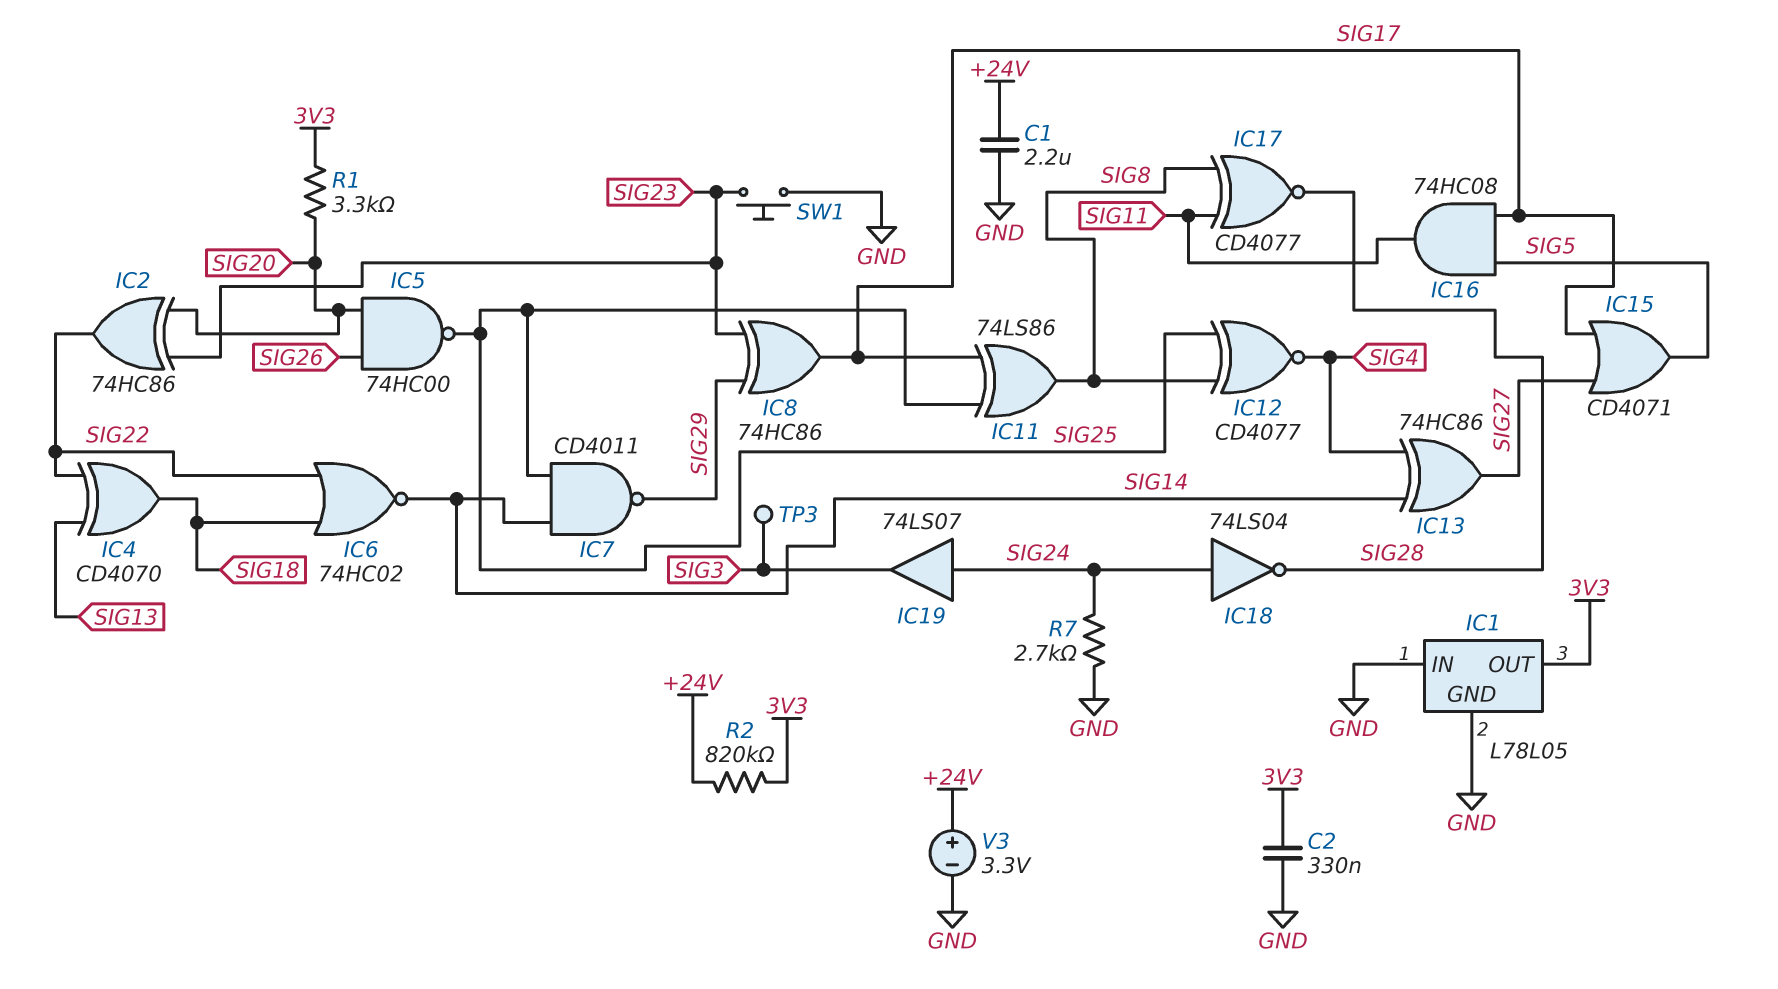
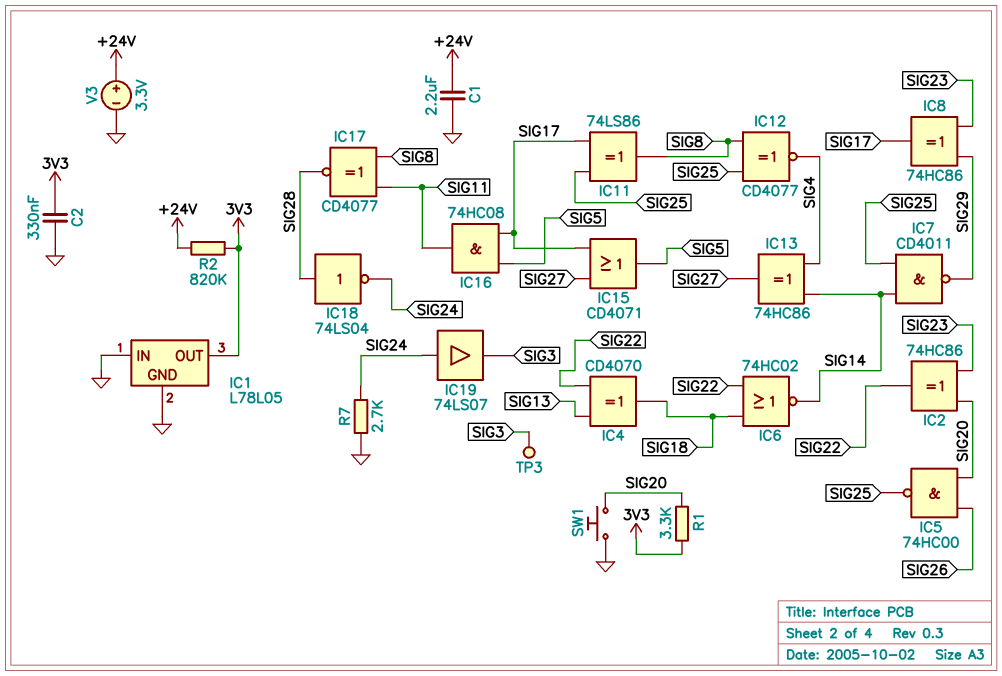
IC18: NOT 74LS04 (in SIG24, out SIG28) -> NOT 74LS04 (in SIG28, out SIG24)
SW1: button (GND, SIG23) -> button (GND, SIG20)

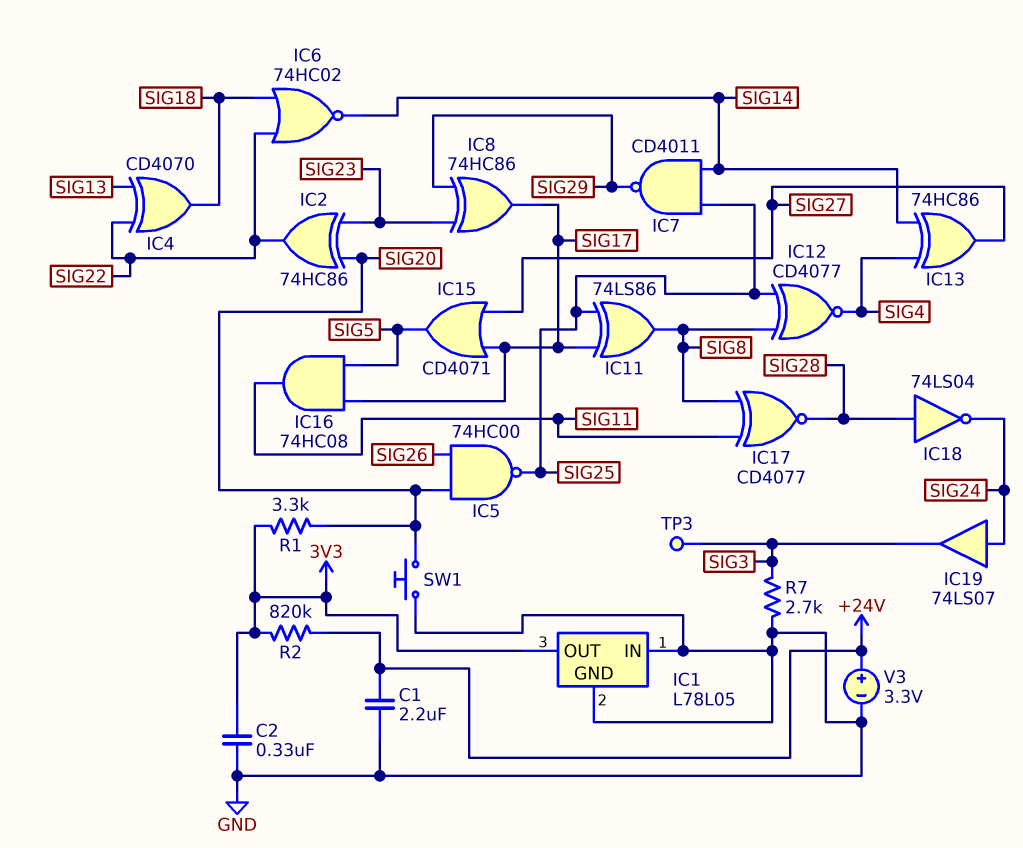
R7: 2.7k (GND, SIG24) -> 2.7k (GND, SIG3)

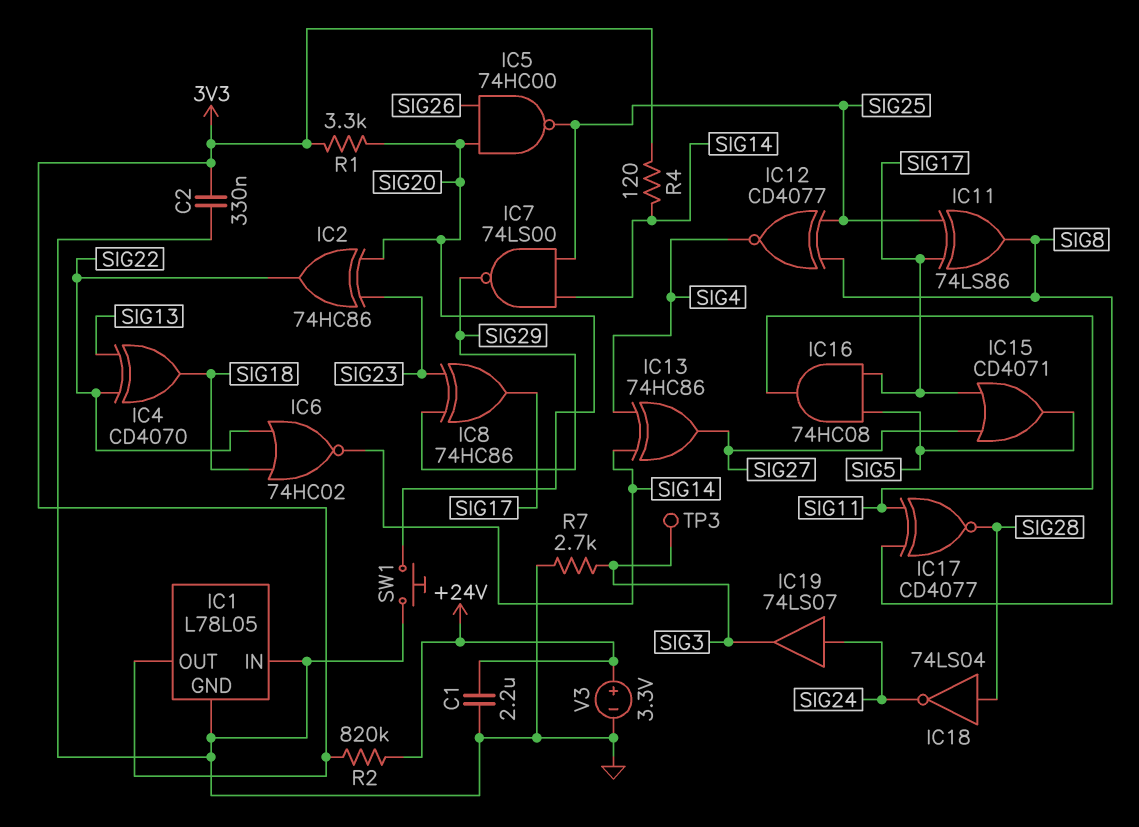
IC7: NAND CD4011 (in SIG14, in SIG25, out SIG29) -> NAND 74LS00 (in SIG14, in SIG25, out SIG29)
R4: none -> 120 (3V3, SIG14)

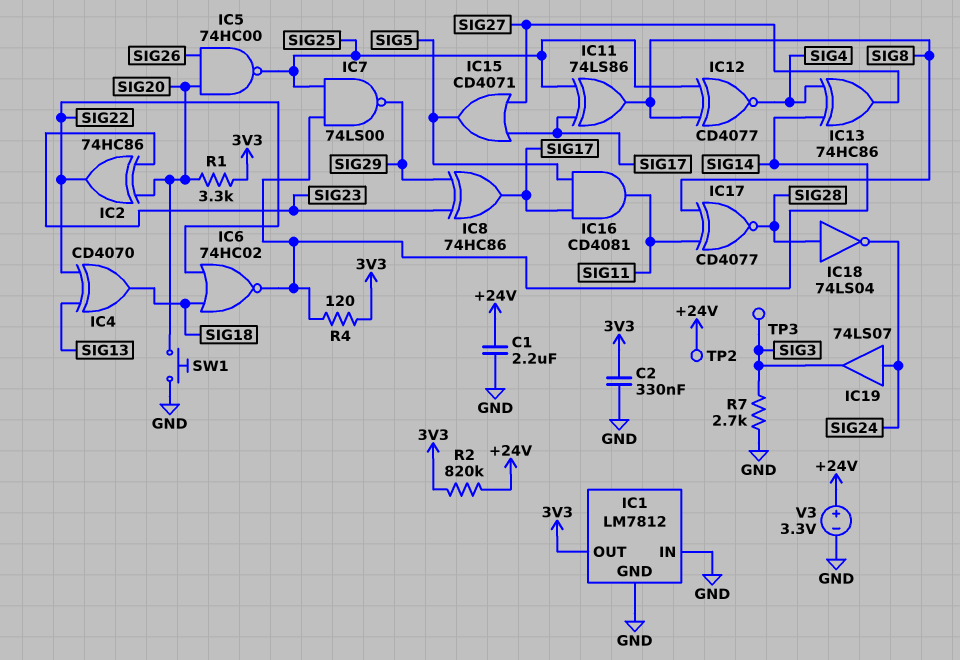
IC1: L78L05 -> LM7812
IC16: AND 74HC08 (in SIG5, in SIG17, out SIG11) -> AND CD4081 (in SIG5, in SIG17, out SIG11)
TP2: none -> test point (+24V)

